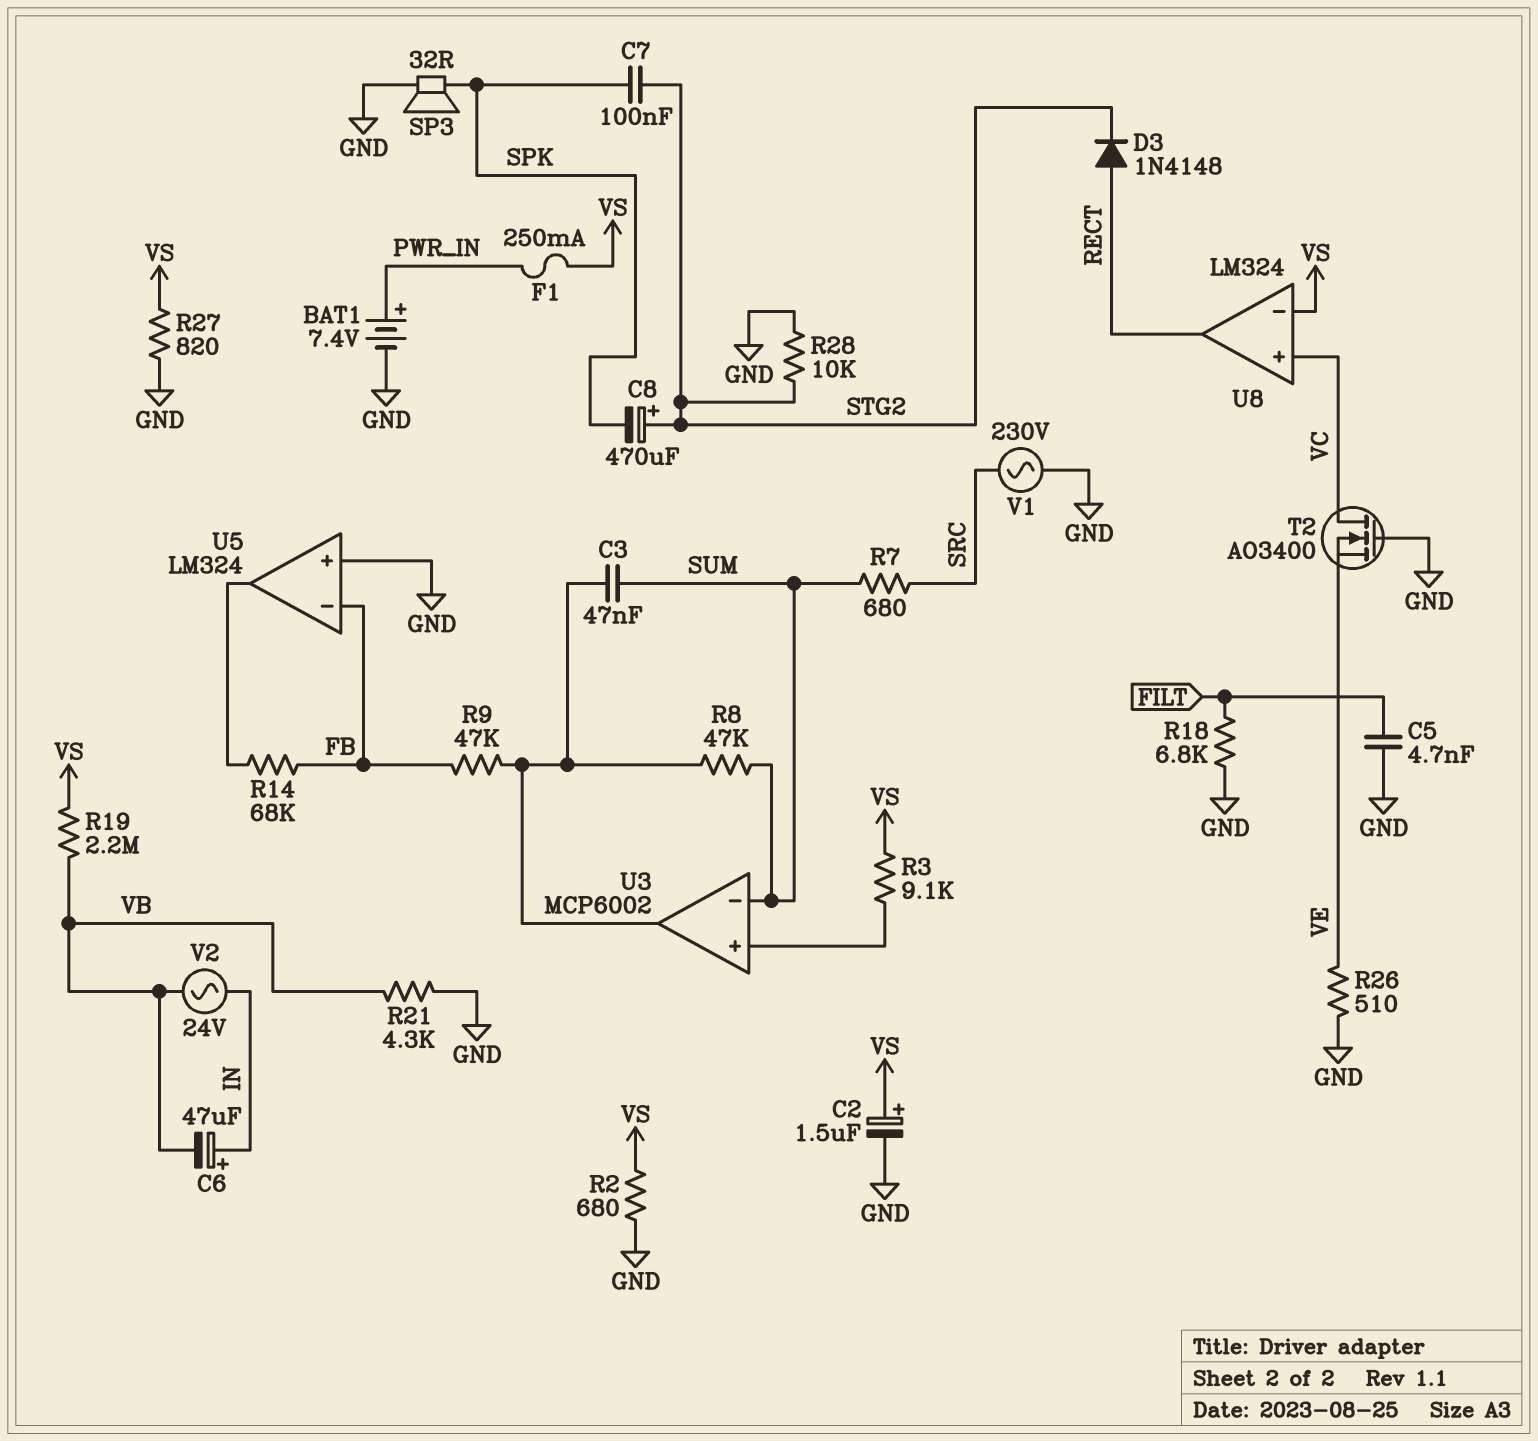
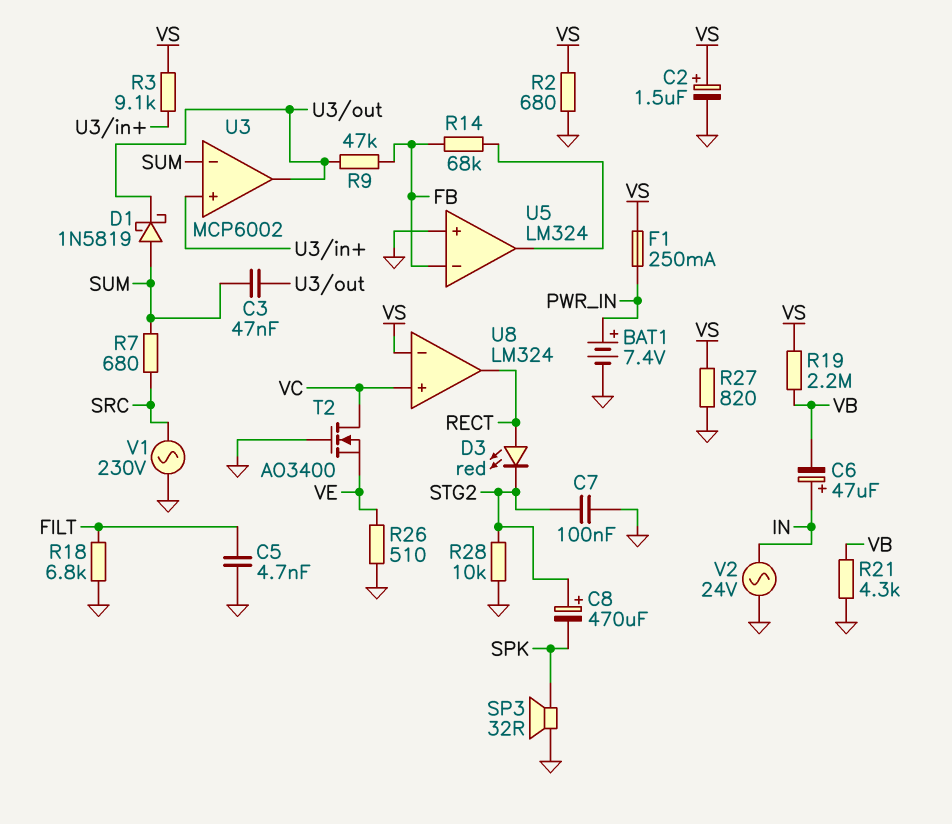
C7: 100nF (SPK, STG2) -> 100nF (GND, STG2)
D1: none -> schottky 1N5819 (A SUM, K U3/out)
D3: diode 1N4148 (A RECT, K STG2) -> LED red (A RECT, K STG2)
R8: 47k (SUM, U3/out) -> none
V2: AC 24V (IN, VB) -> AC 24V (GND, IN)

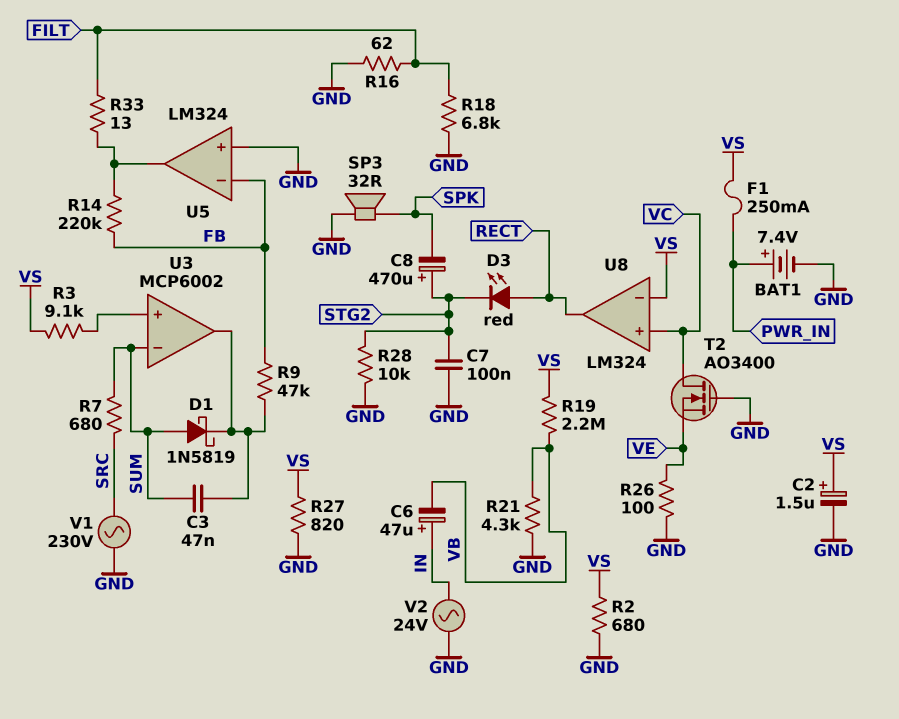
C5: 4.7nF (FILT, GND) -> none
R14: 68k (FB, U5/out) -> 220k (FB, U5/out)
R16: none -> 62 (FILT, GND)
R26: 510 (GND, VE) -> 100 (GND, VE)
R33: none -> 13 (FILT, U5/out)

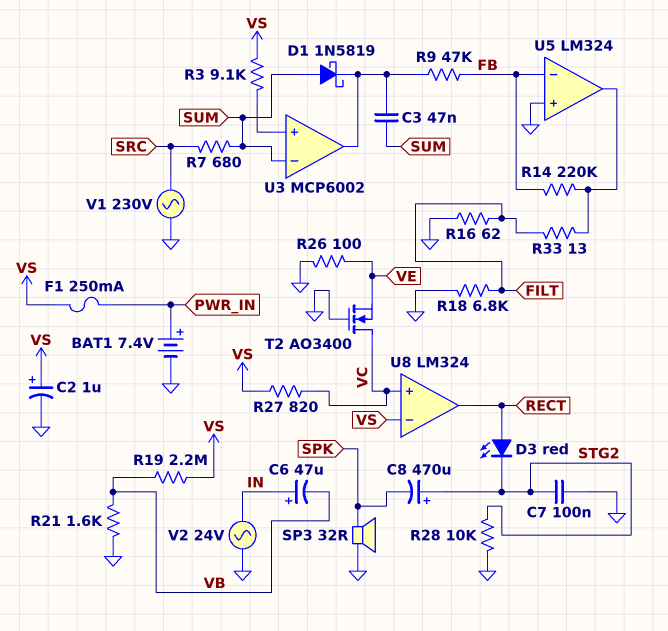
C2: 1.5uF (plus VS, minus GND) -> 1uF (plus VS, minus GND)
R2: 680 (GND, VS) -> none
R21: 4.3k (GND, VB) -> 1.6k (GND, VB)
R27: 820 (GND, VS) -> 820 (VC, VS)

